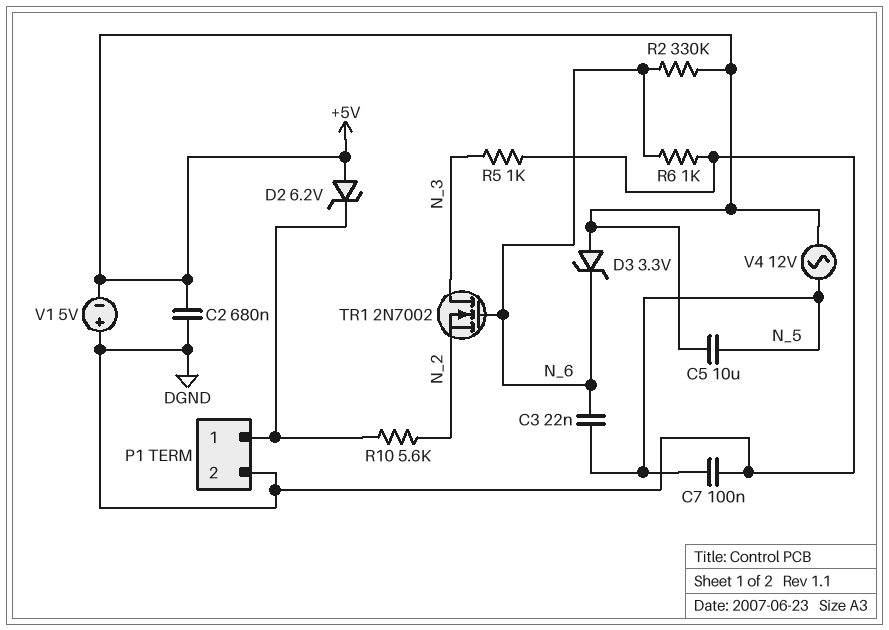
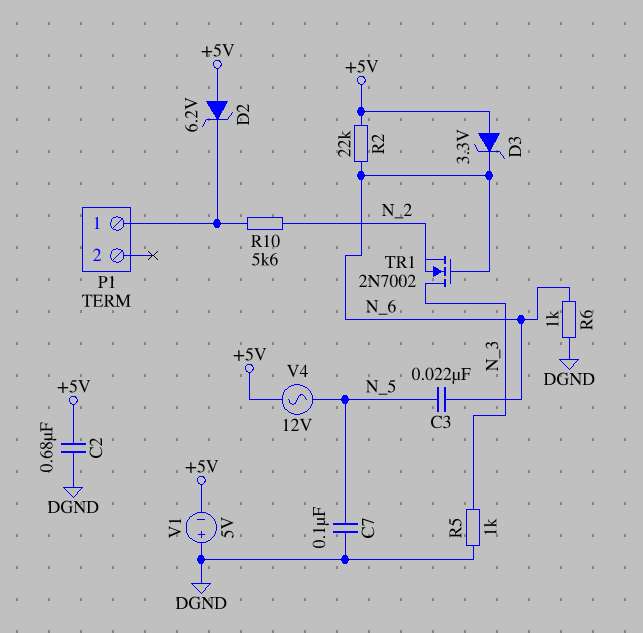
C5: 10uF (+5V, N_5) -> none
P1 pin 2: DGND -> none
R2: 330k (+5V, N_6) -> 22k (+5V, N_6)

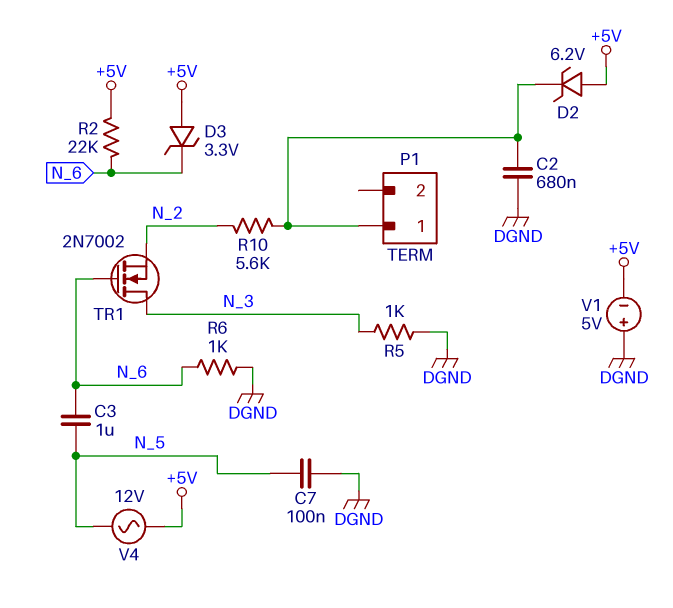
C2: 680nF (+5V, DGND) -> 680nF (DGND, P1/1)
C3: 22nF (N_5, N_6) -> 1uF (N_5, N_6)

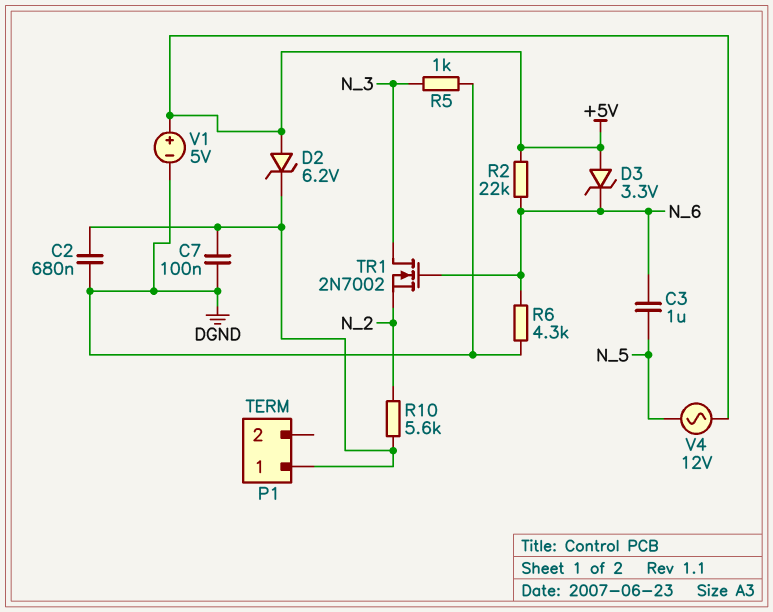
C7: 100nF (DGND, N_5) -> 100nF (DGND, P1/1)
R6: 1k (DGND, N_6) -> 4.3k (DGND, N_6)
V1: 5V (plus DGND, minus +5V) -> 5V (plus +5V, minus DGND)

